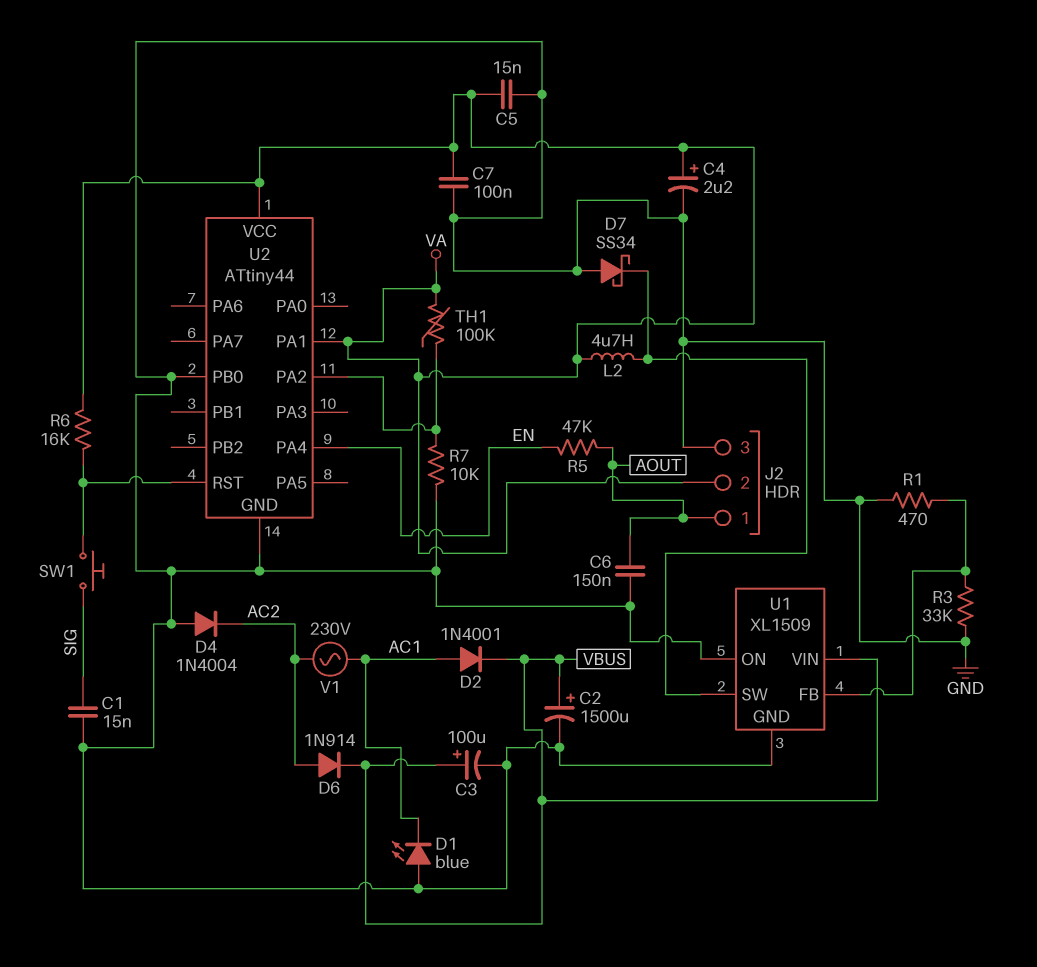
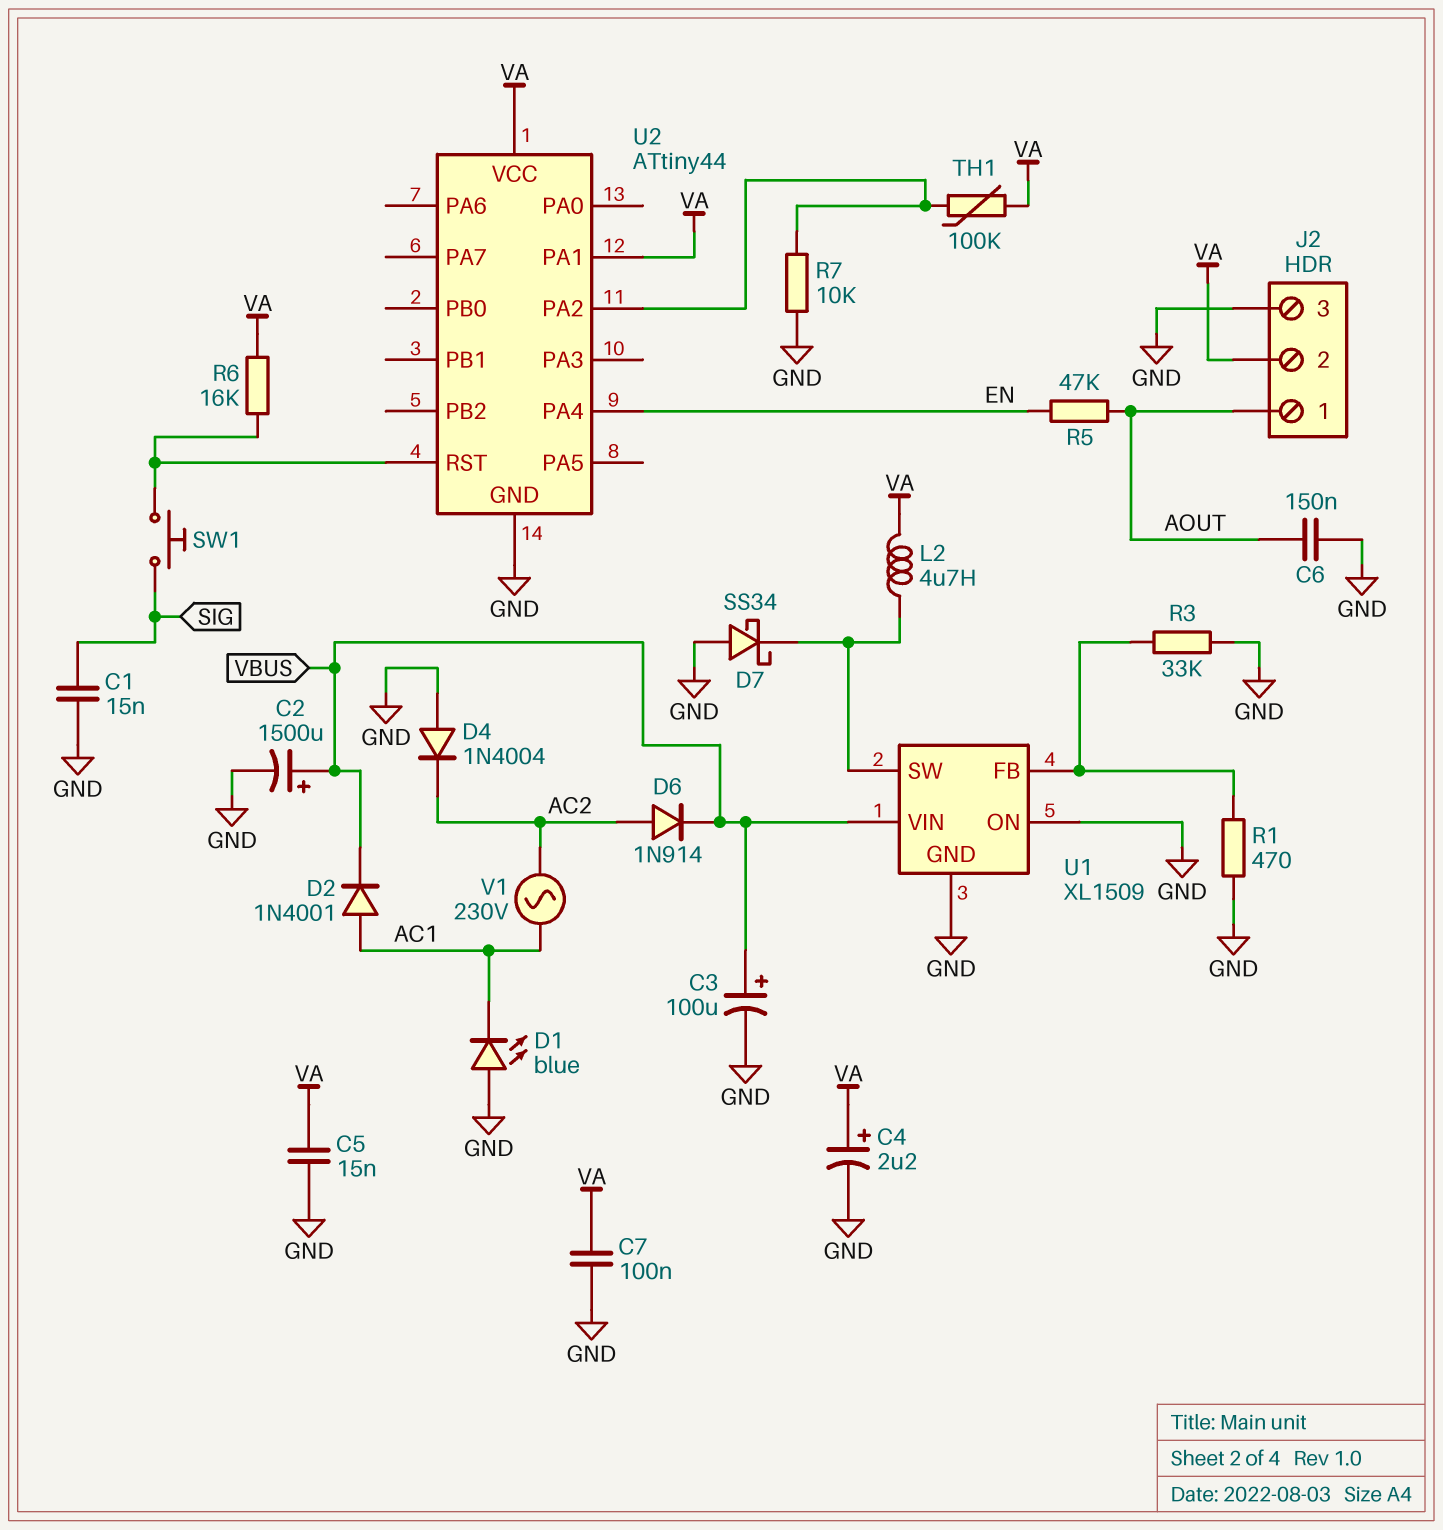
U2 pin PB0: GND -> none

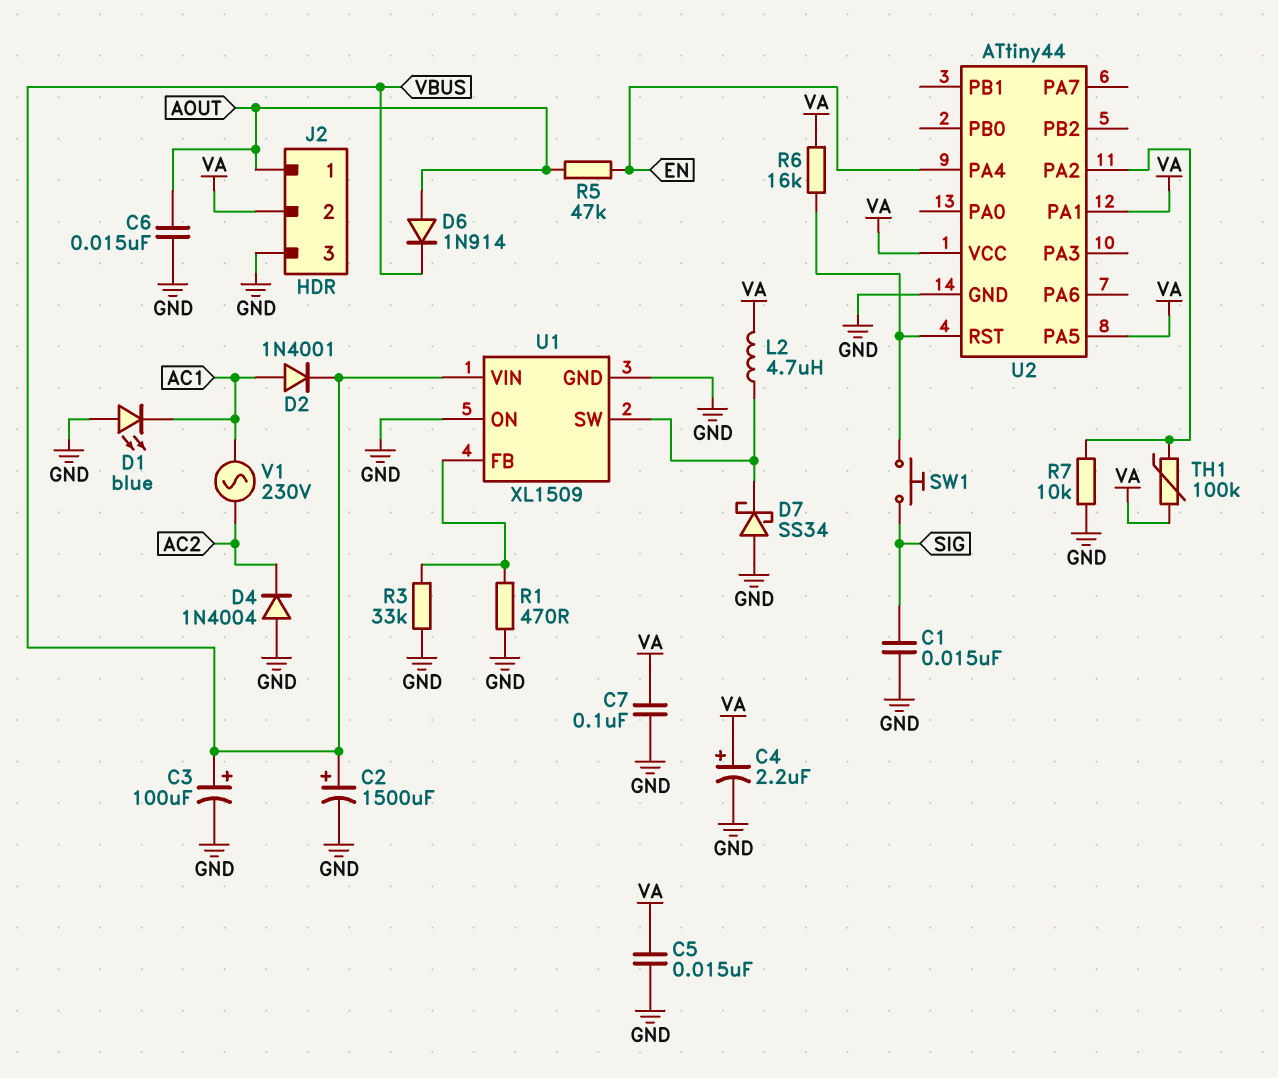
C6: 150nF (AOUT, GND) -> 15nF (AOUT, GND)
D6: diode 1N914 (A AC2, K VBUS) -> diode 1N914 (A AOUT, K VBUS)
U2 pin PA5: none -> VA

